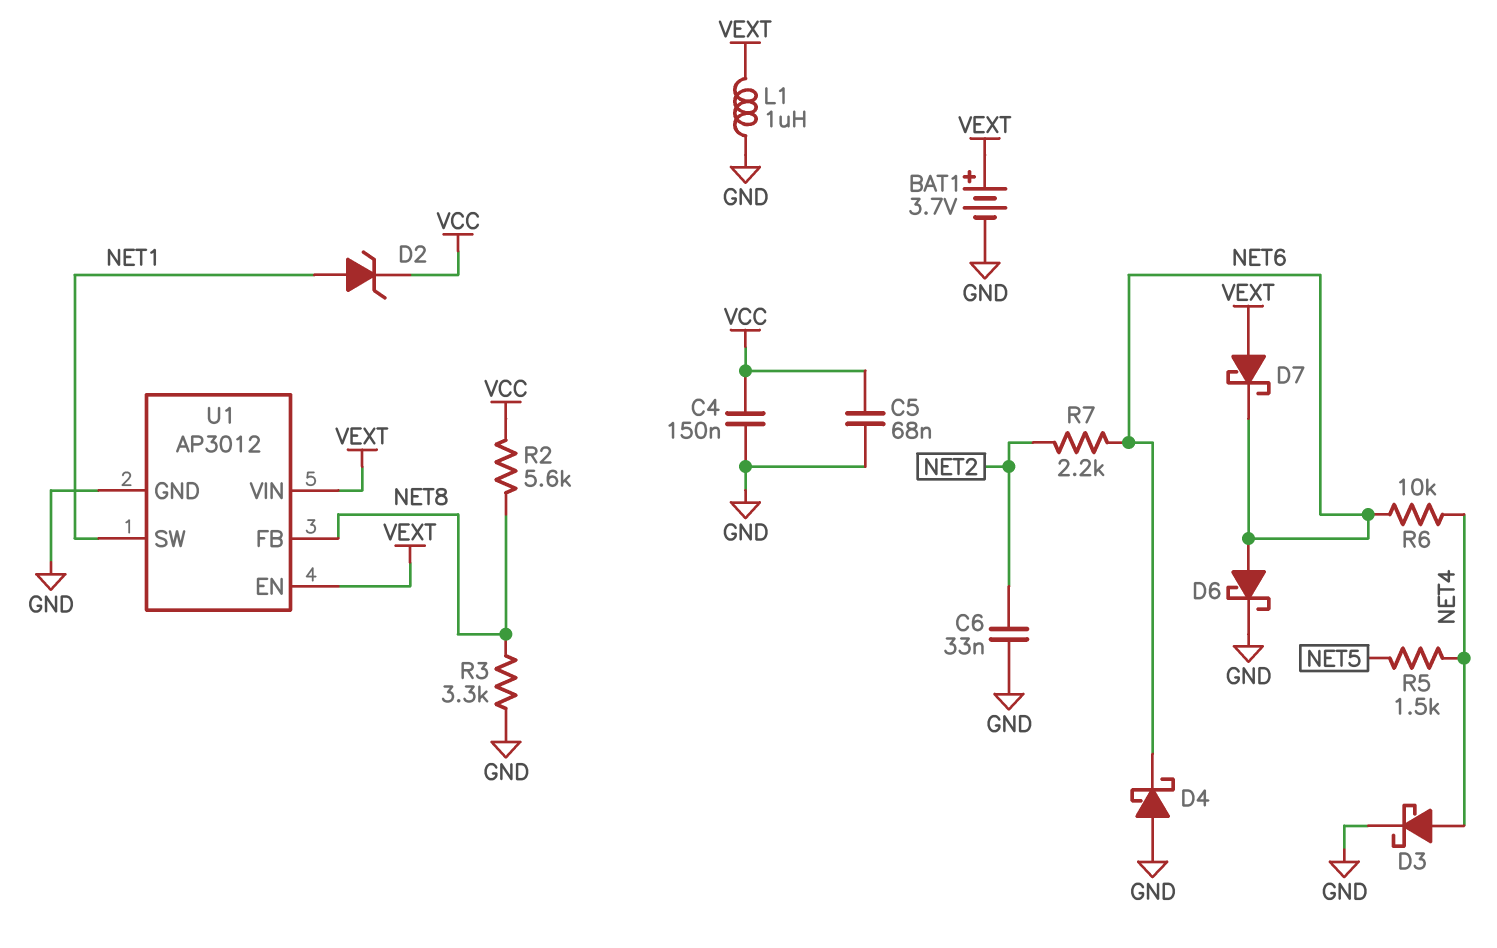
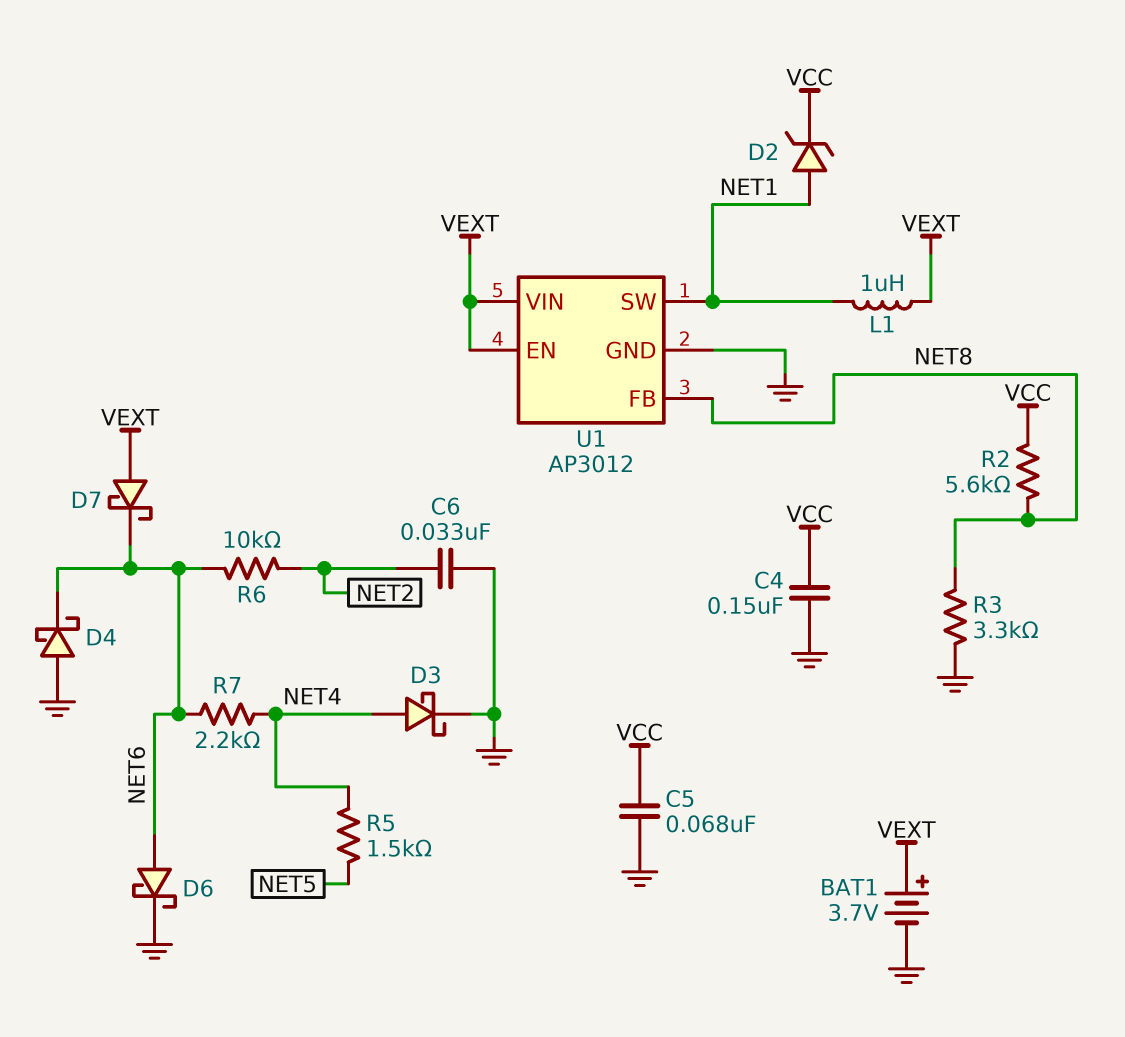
L1: 1uH (GND, VEXT) -> 1uH (NET1, VEXT)
R6: 10k (NET4, NET6) -> 10k (NET2, NET6)
R7: 2.2k (NET2, NET6) -> 2.2k (NET4, NET6)

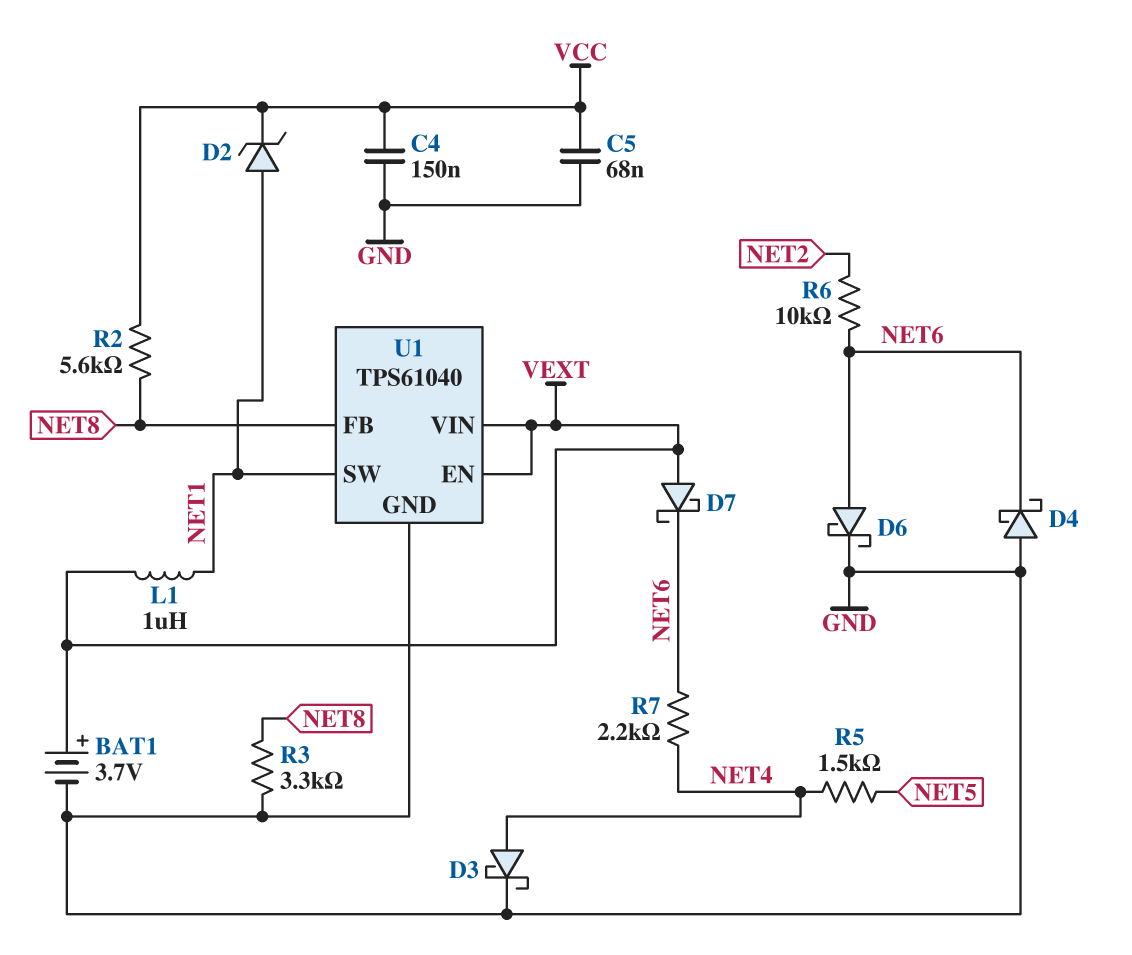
C6: 33nF (GND, NET2) -> none
U1: AP3012 -> TPS61040

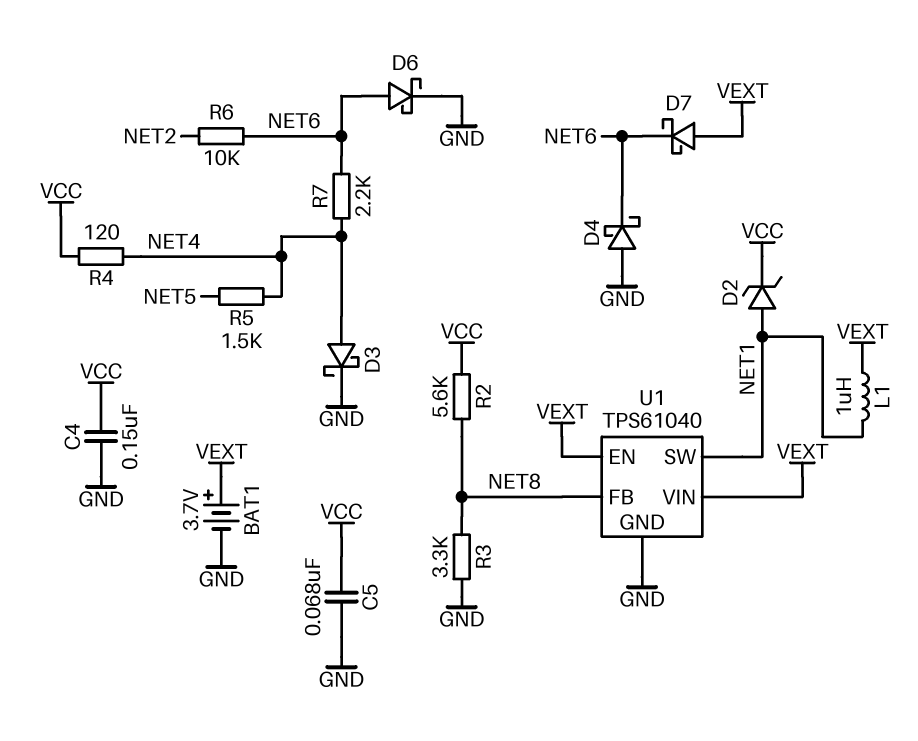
R4: none -> 120 (NET4, VCC)

